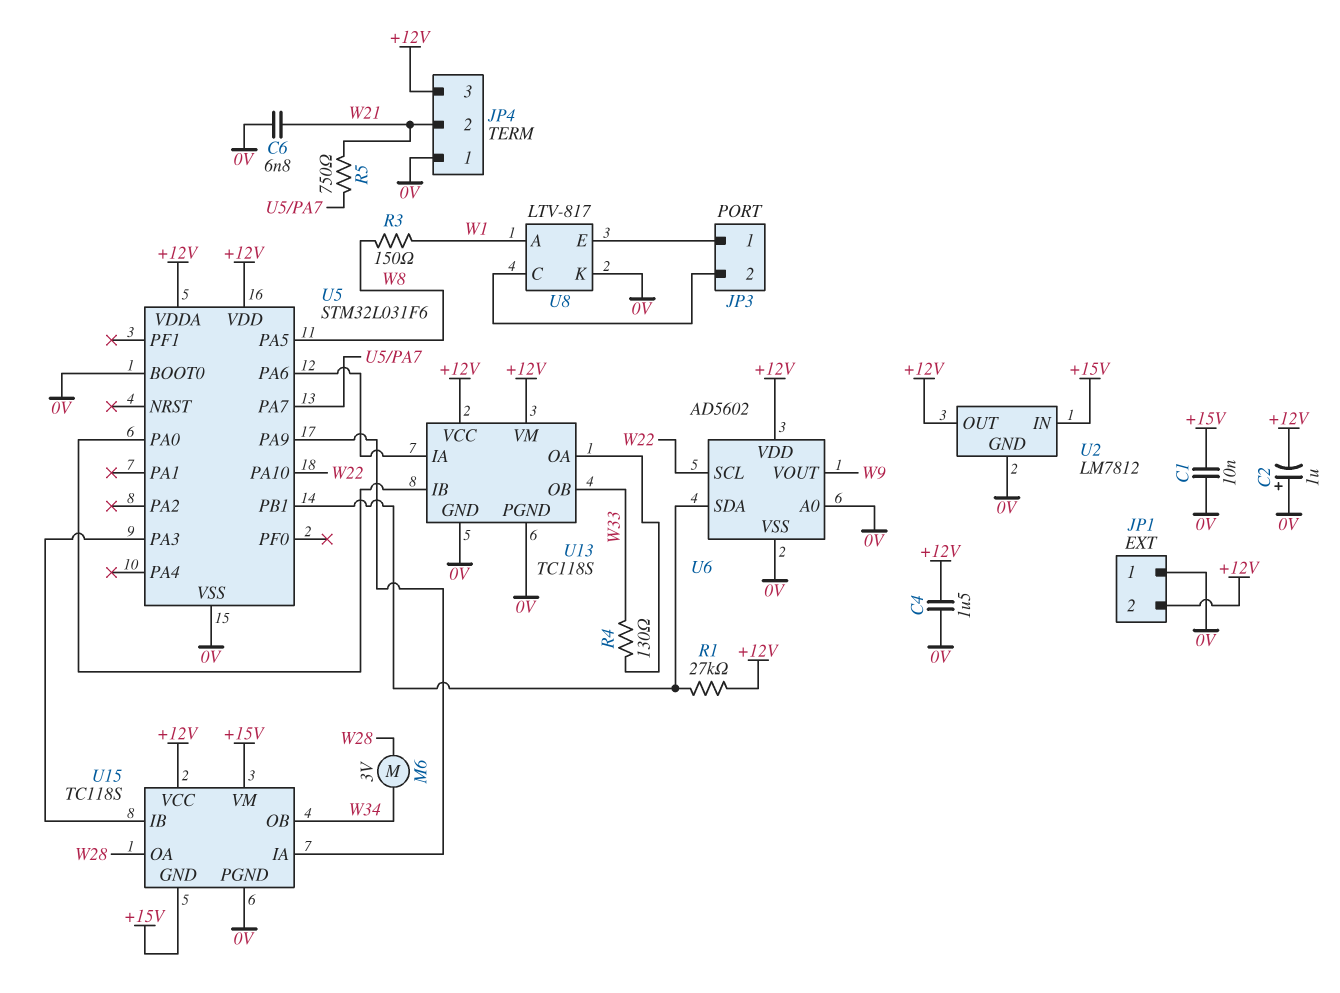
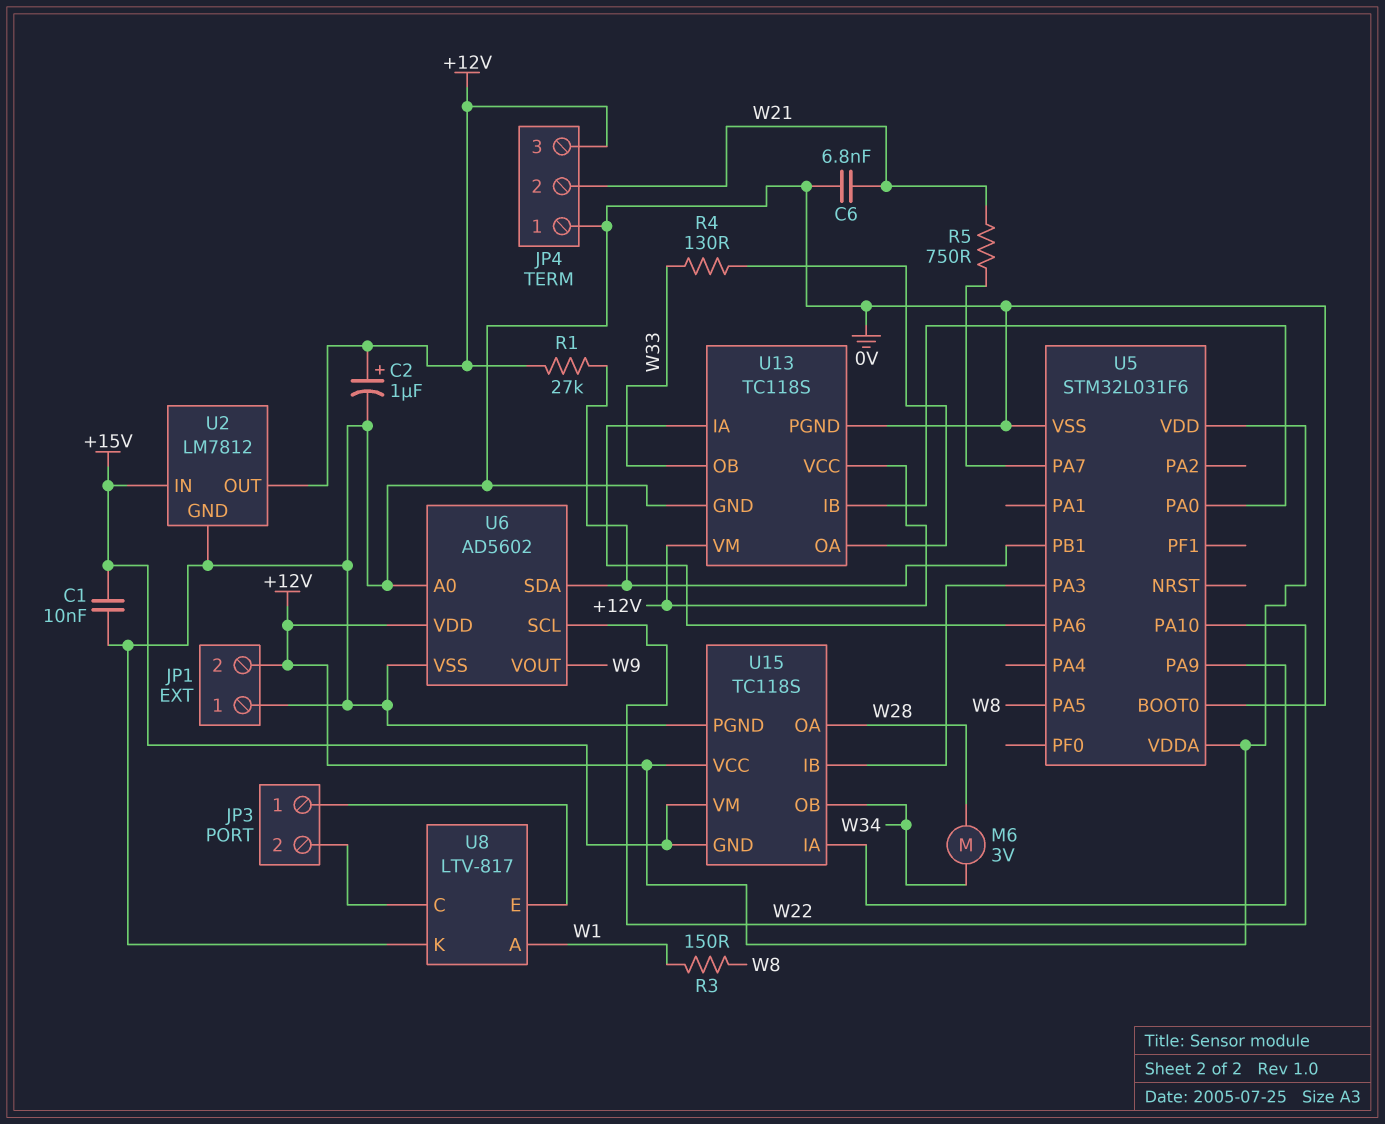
C2: 1uF (plus 0V, minus +12V) -> 1uF (plus +12V, minus 0V)
C4: 1.5uF (+12V, 0V) -> none

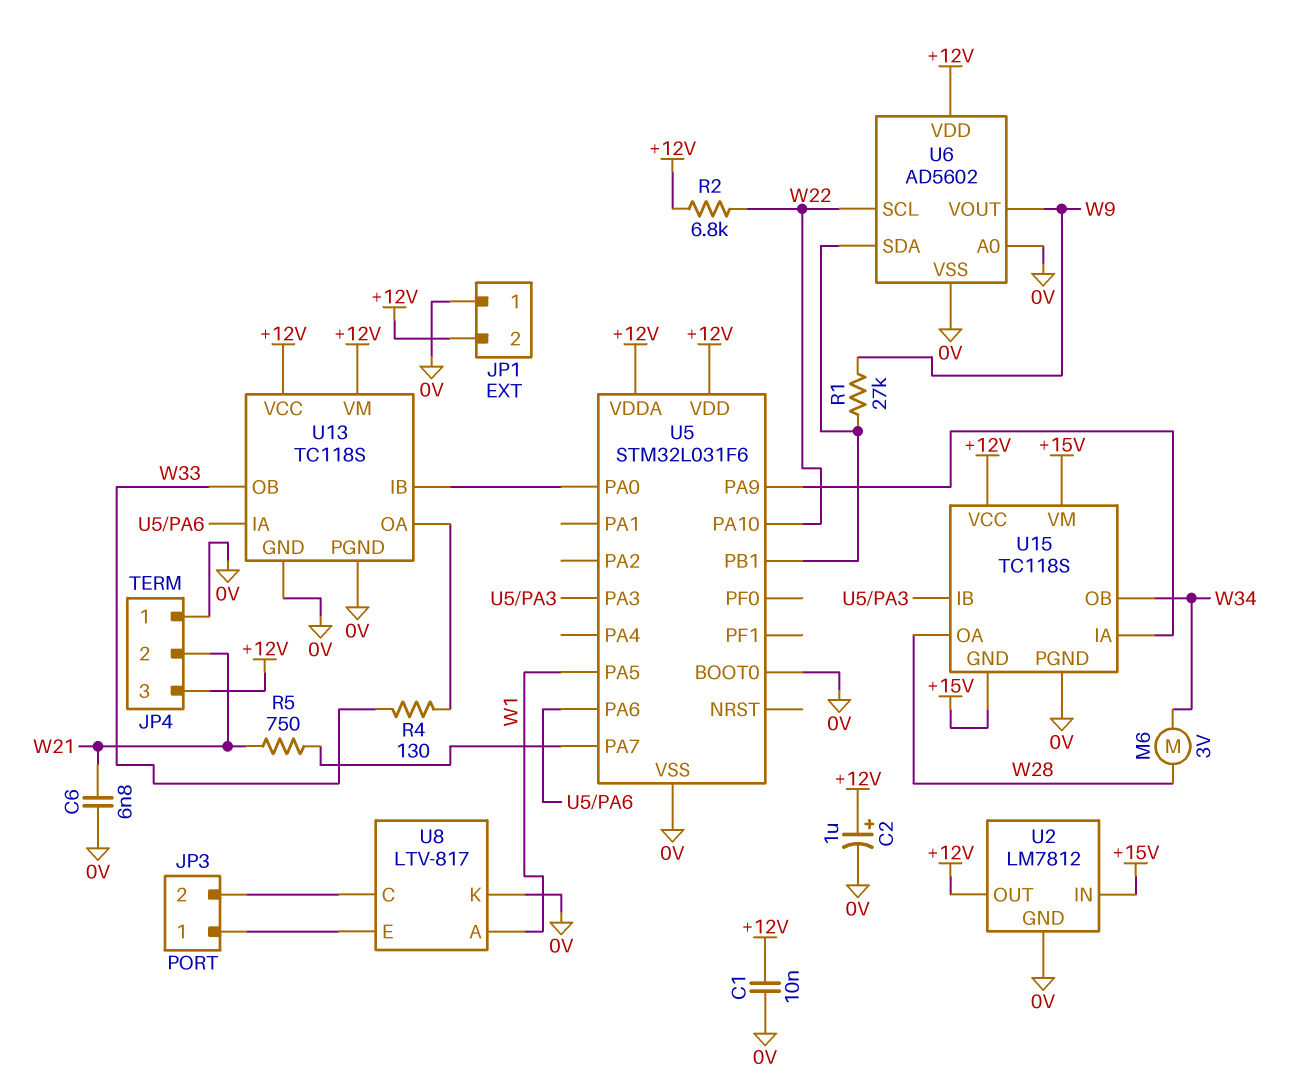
C1: 10nF (+15V, 0V) -> 10nF (+12V, 0V)
R1: 27k (+12V, U5/PB1) -> 27k (U5/PB1, W9)
R2: none -> 6.8k (+12V, W22)
R3: 150 (W1, W8) -> none
U5 pin PA5: W8 -> W1

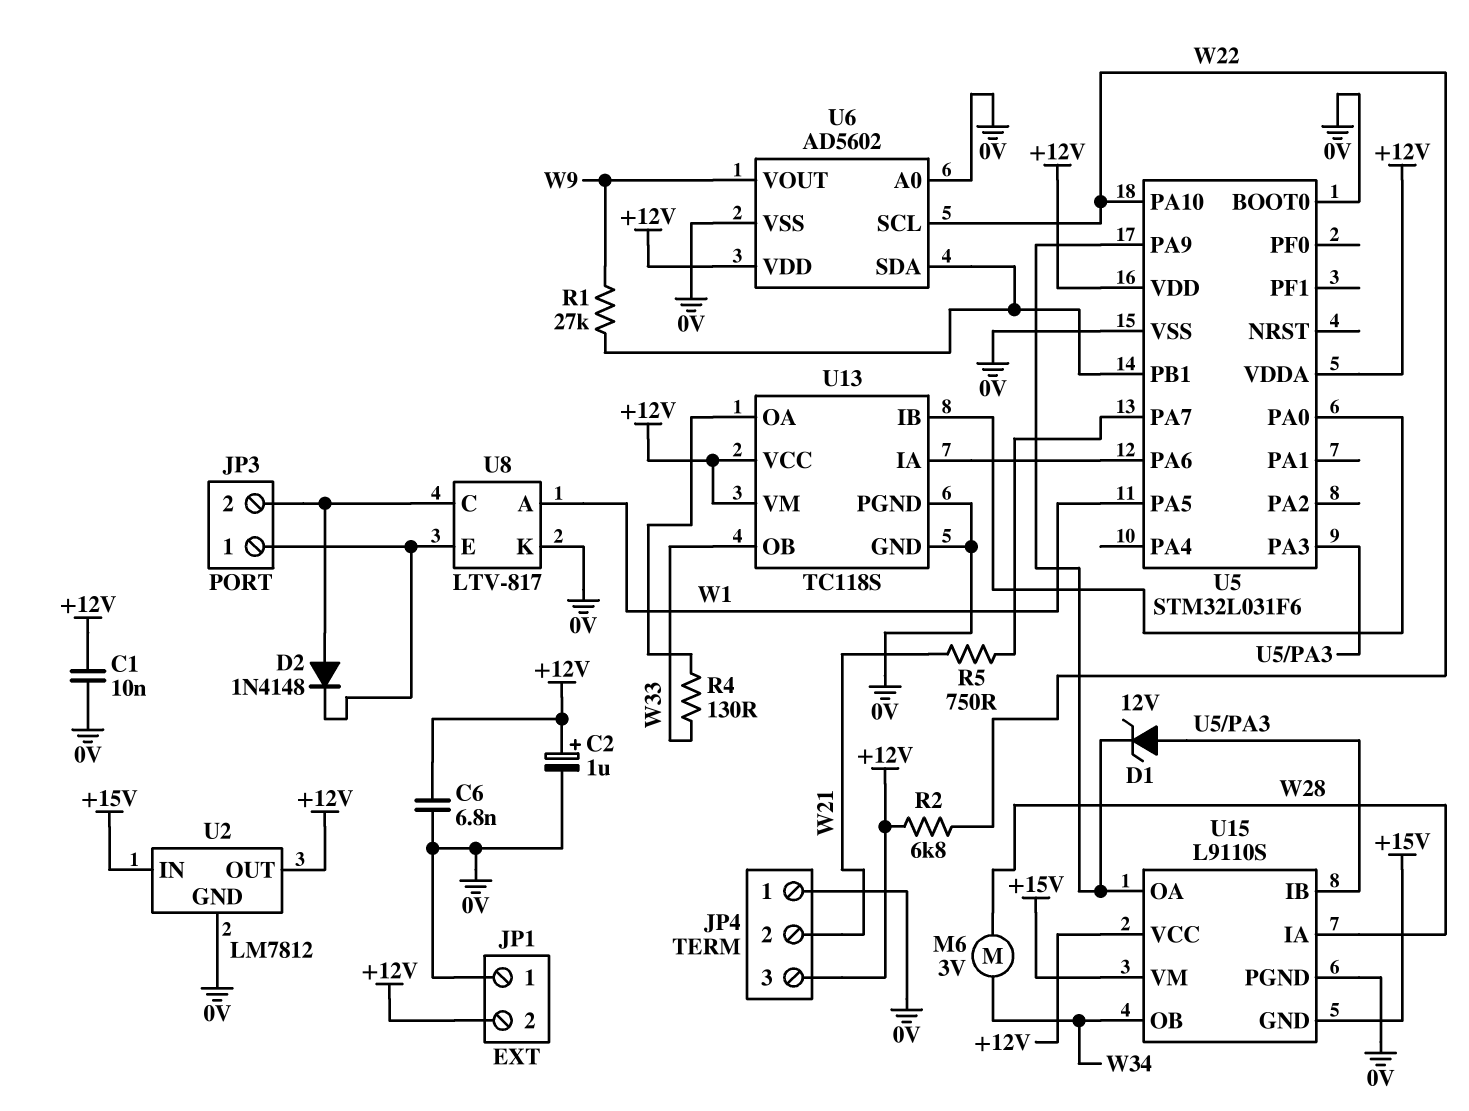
C6: 6.8nF (0V, W21) -> 6.8nF (+12V, 0V)
D1: none -> zener 12V (A U5/PA3, K U5/PA9)
D2: none -> diode 1N4148 (A JP3/2, K JP3/1)
U15: TC118S -> L9110S
U15 pin IA: U5/PA9 -> W28
U15 pin OA: W28 -> U5/PA9

